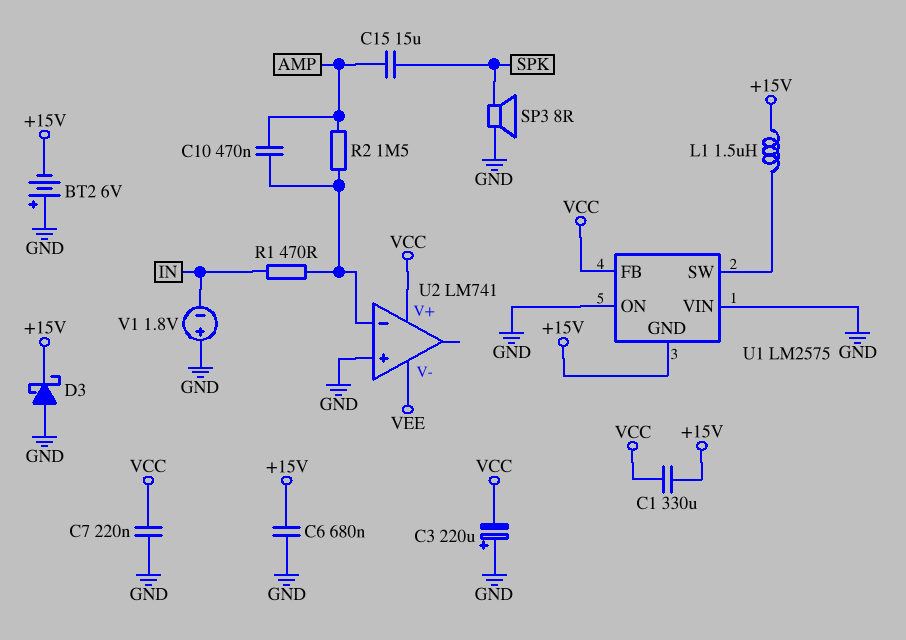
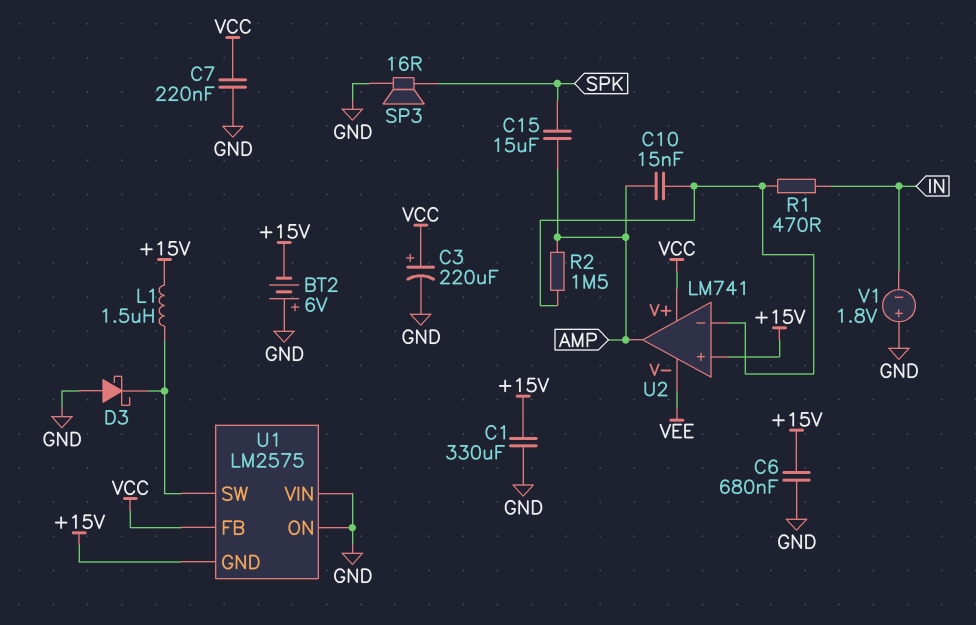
C1: 330uF (+15V, VCC) -> 330uF (+15V, GND)
C3: 220uF (plus GND, minus VCC) -> 220uF (plus VCC, minus GND)
C10: 470nF (AMP, U2/in-) -> 15nF (AMP, U2/in-)
D3: schottky (A GND, K +15V) -> schottky (A GND, K U1/SW)
SP3: speaker 8R (GND, SPK) -> speaker 16R (GND, SPK)
U2 pin in+: GND -> +15V
U2 pin out: none -> AMP

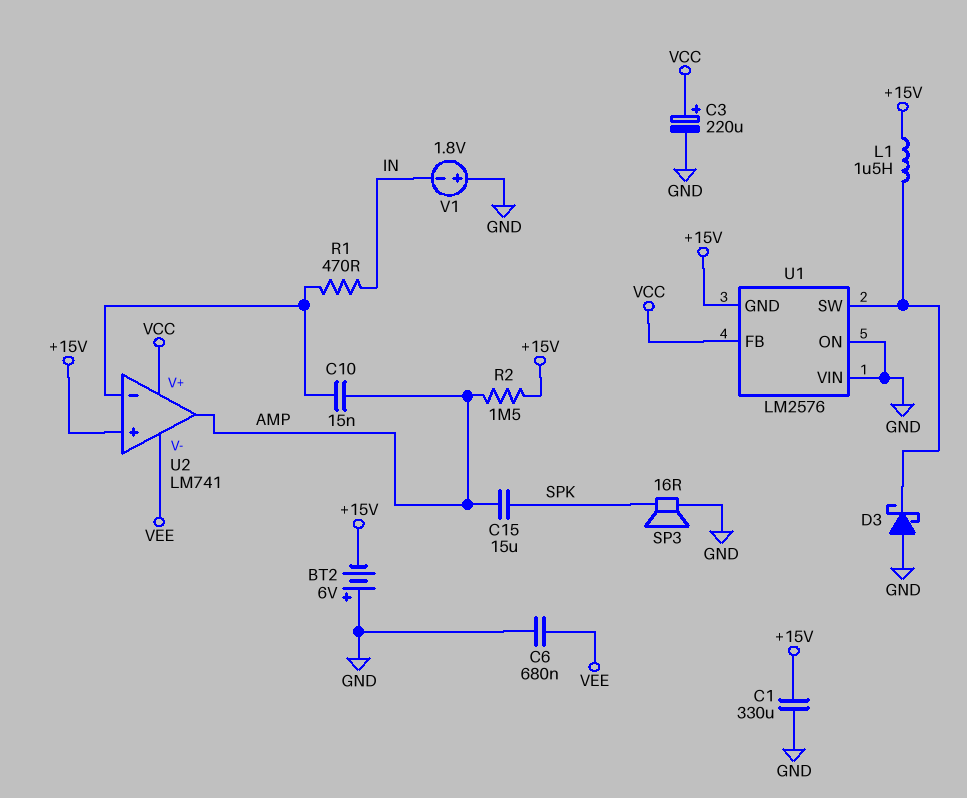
C6: 680nF (+15V, GND) -> 680nF (GND, VEE)
C7: 220nF (GND, VCC) -> none
R2: 1.5M (AMP, U2/in-) -> 1.5M (+15V, AMP)
U1: LM2575 -> LM2576

